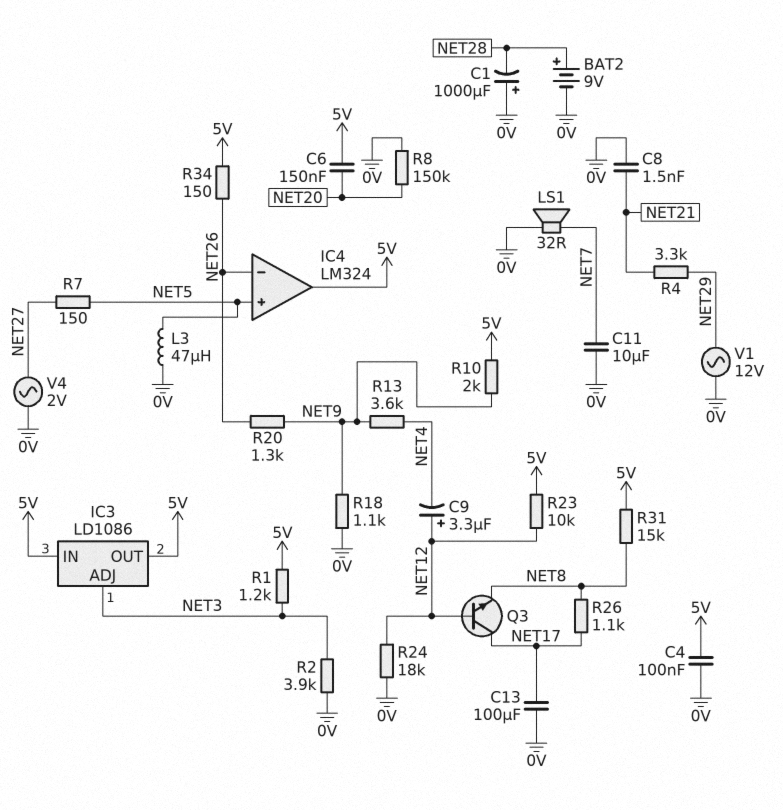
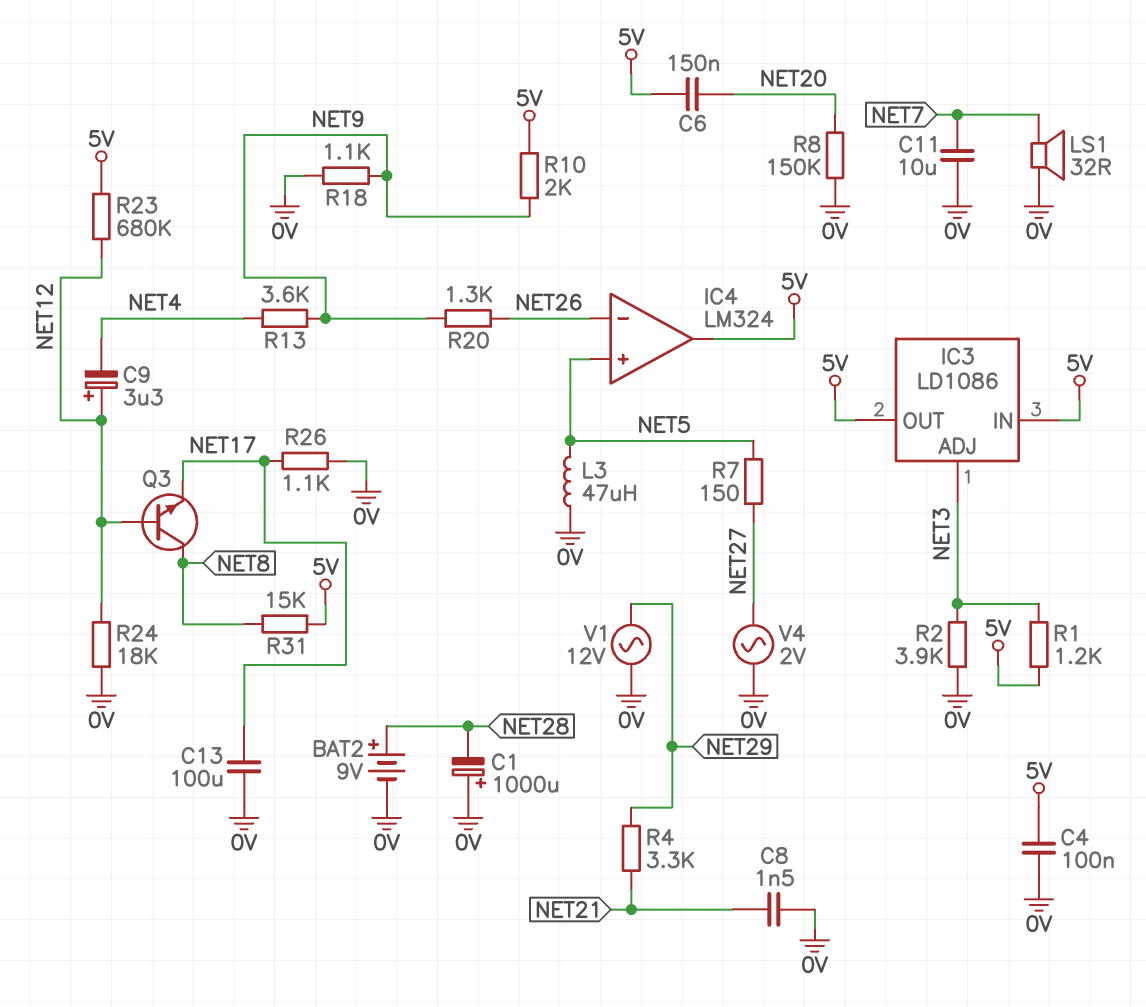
Q3: NPN (B NET12, C NET17, E NET8) -> NPN (B NET12, C NET8, E NET17)
R23: 10k (5V, NET12) -> 680k (5V, NET12)
R26: 1.1k (NET8, NET17) -> 1.1k (0V, NET17)
R34: 150 (5V, NET26) -> none

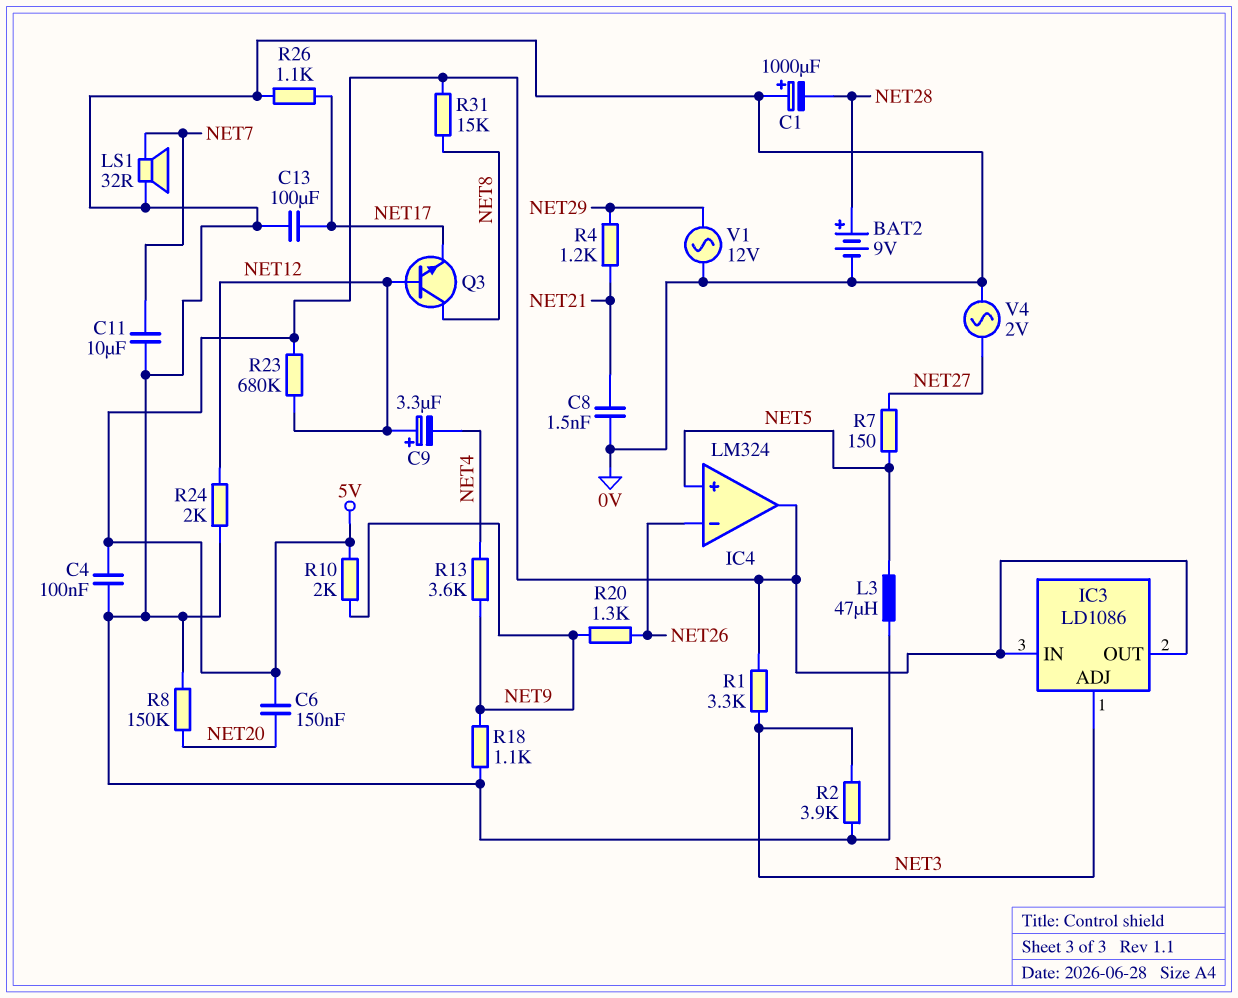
R1: 1.2k (5V, NET3) -> 3.3k (5V, NET3)
R4: 3.3k (NET21, NET29) -> 1.2k (NET21, NET29)
R24: 18k (0V, NET12) -> 2k (0V, NET12)

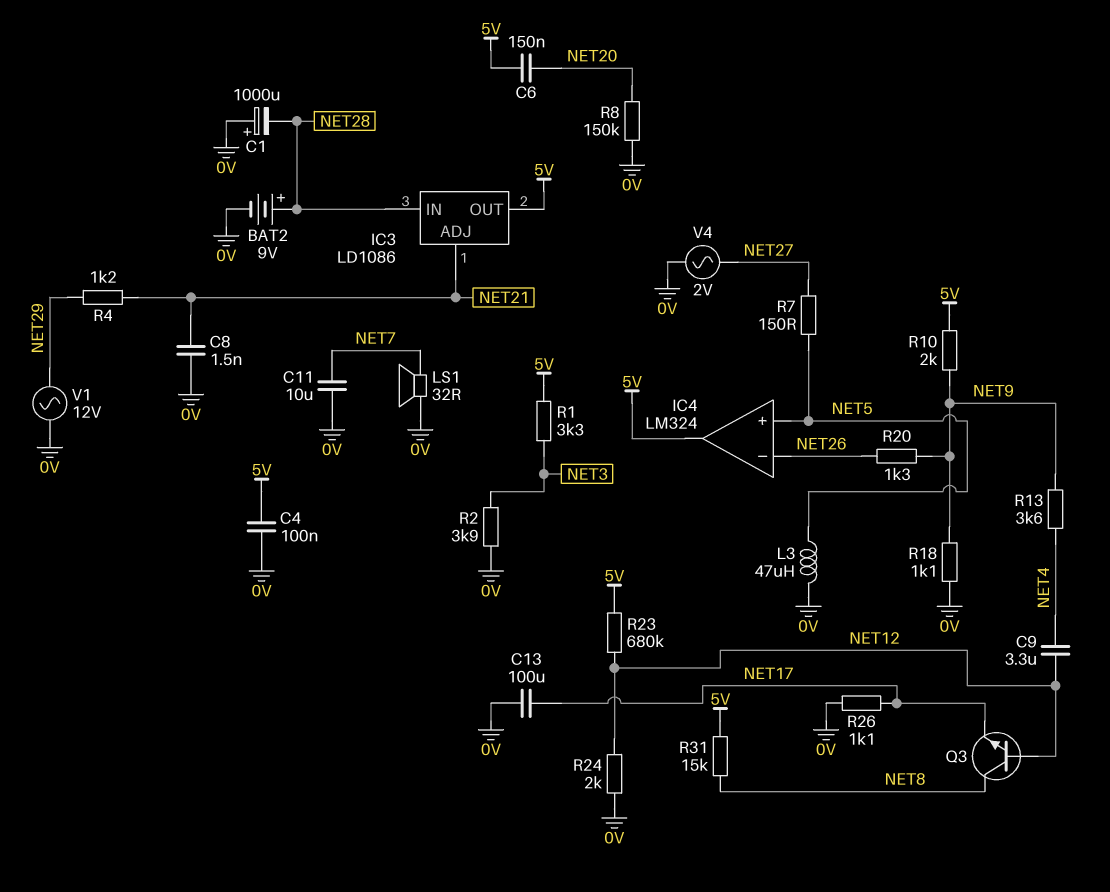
C9: 3.3uF (plus NET12, minus NET4) -> 3.3uF (NET4, NET12)
IC3 pin ADJ: NET3 -> NET21
IC3 pin IN: 5V -> NET28

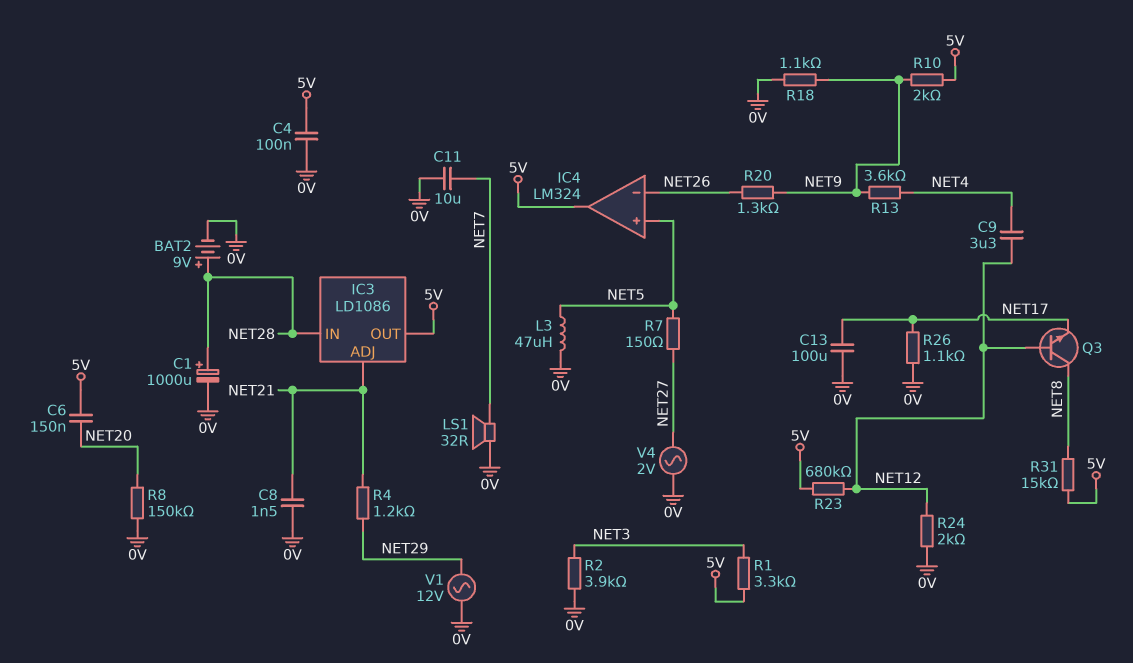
C1: 1000uF (plus 0V, minus NET28) -> 1000uF (plus NET28, minus 0V)

